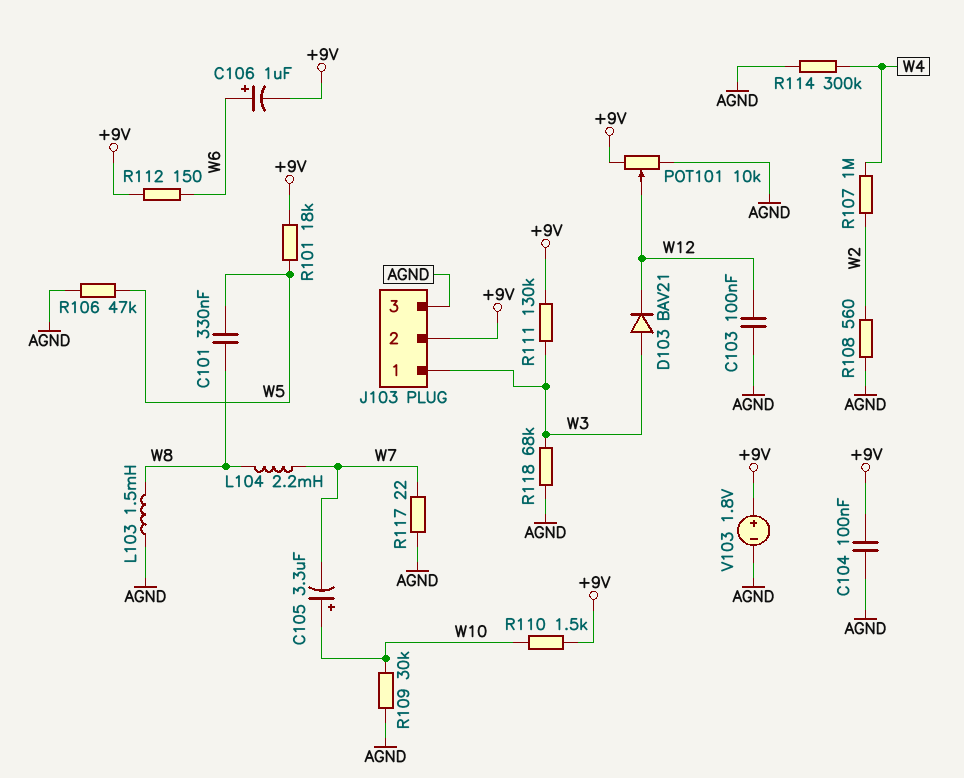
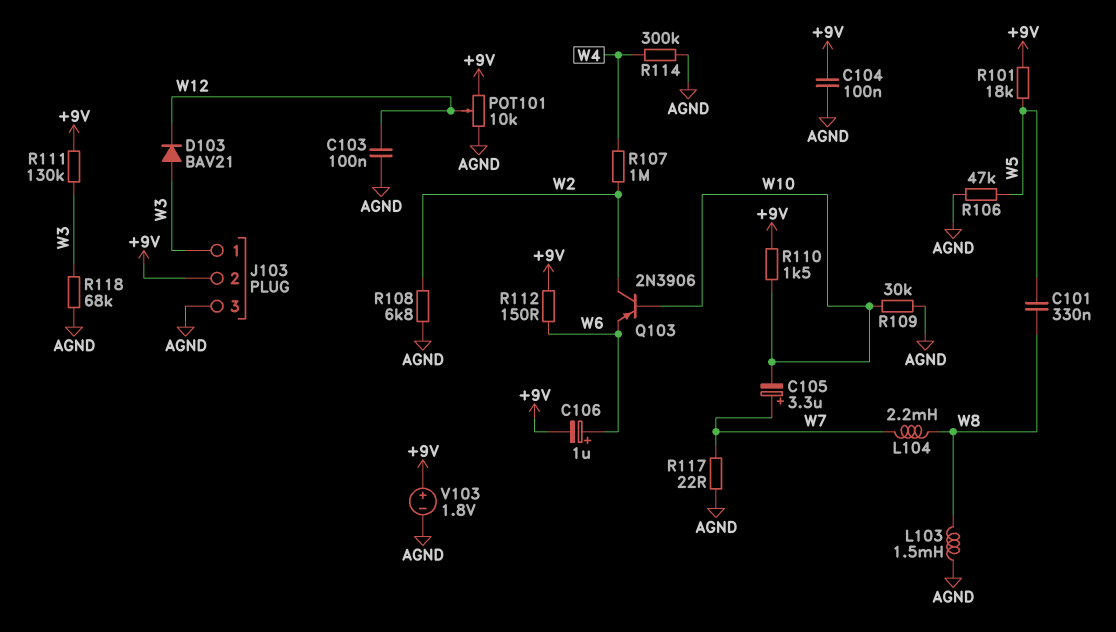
C105: 3.3uF (plus W10, minus W7) -> 3.3uF (plus W7, minus W10)
Q103: none -> PNP 2N3906 (B W10, C W2, E W6)
R108: 560 (AGND, W2) -> 6.8k (AGND, W2)

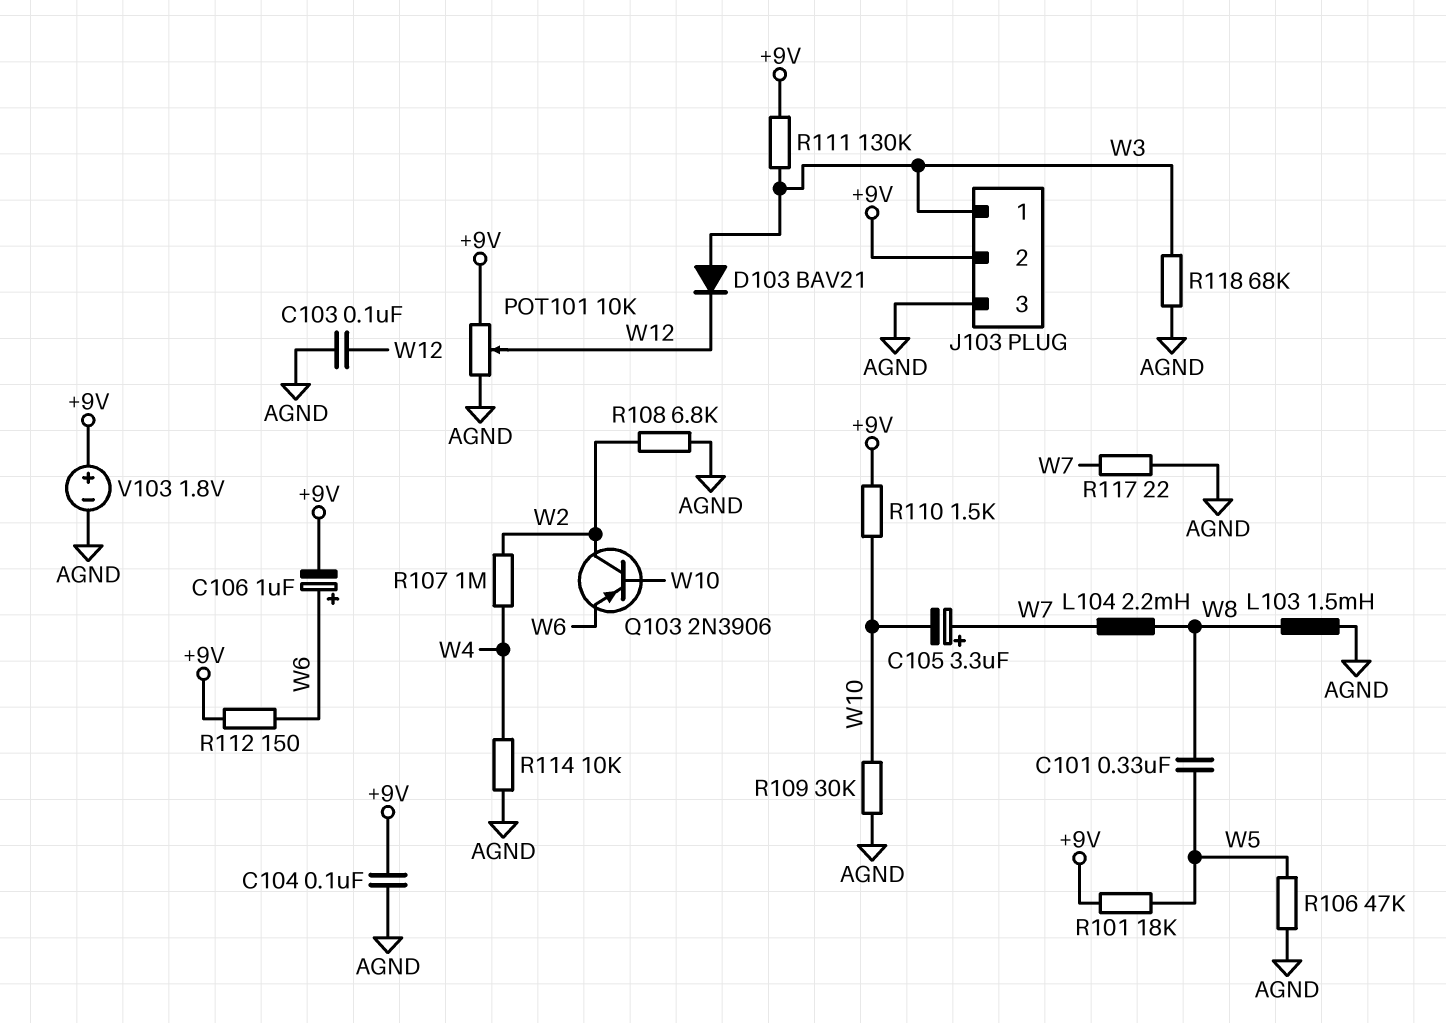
R114: 300k (AGND, W4) -> 10k (AGND, W4)

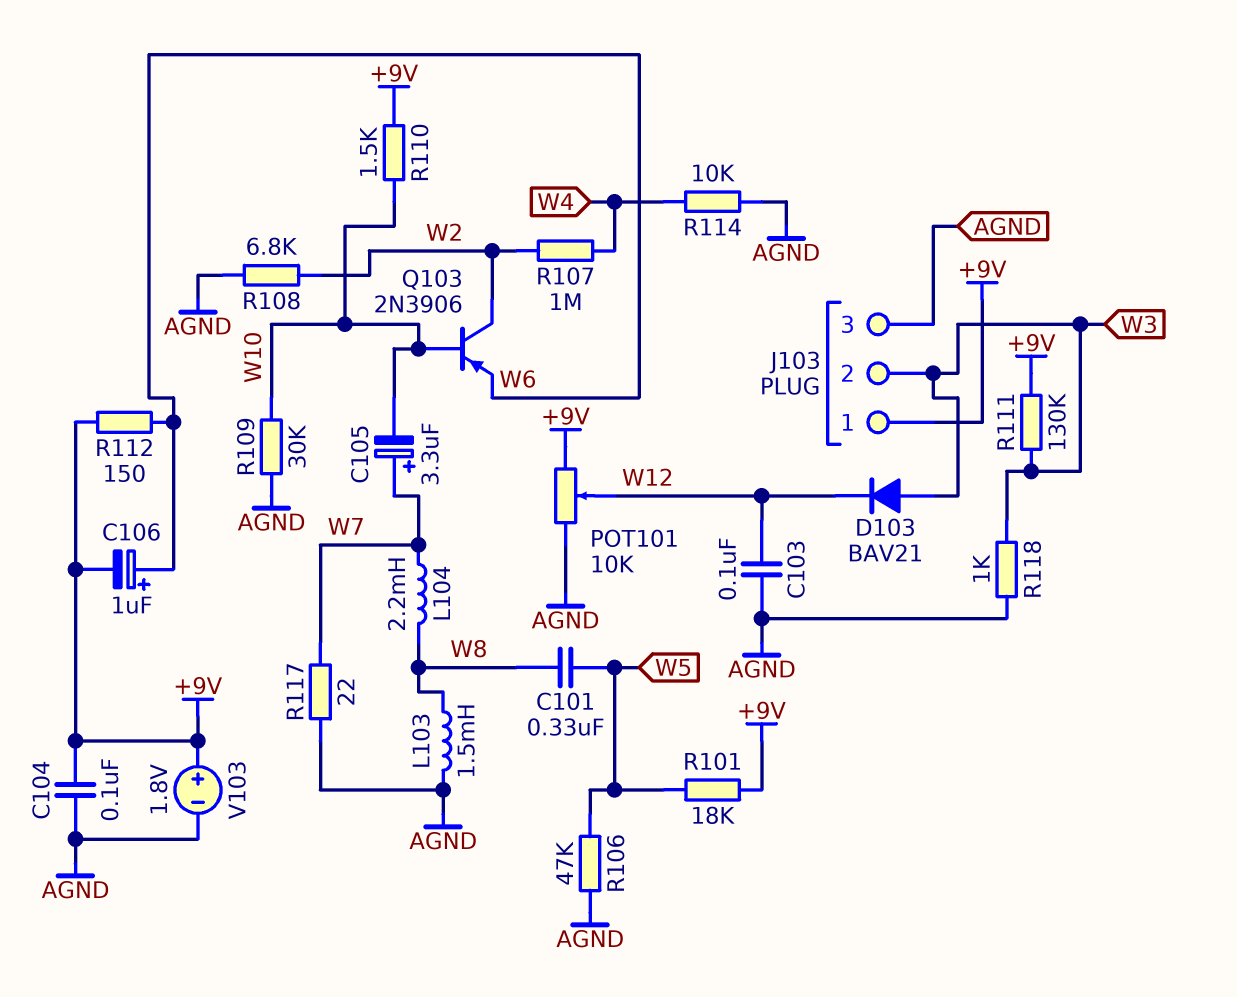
J103 pin 1: W3 -> +9V
J103 pin 2: +9V -> W3
R118: 68k (AGND, W3) -> 1k (AGND, W3)

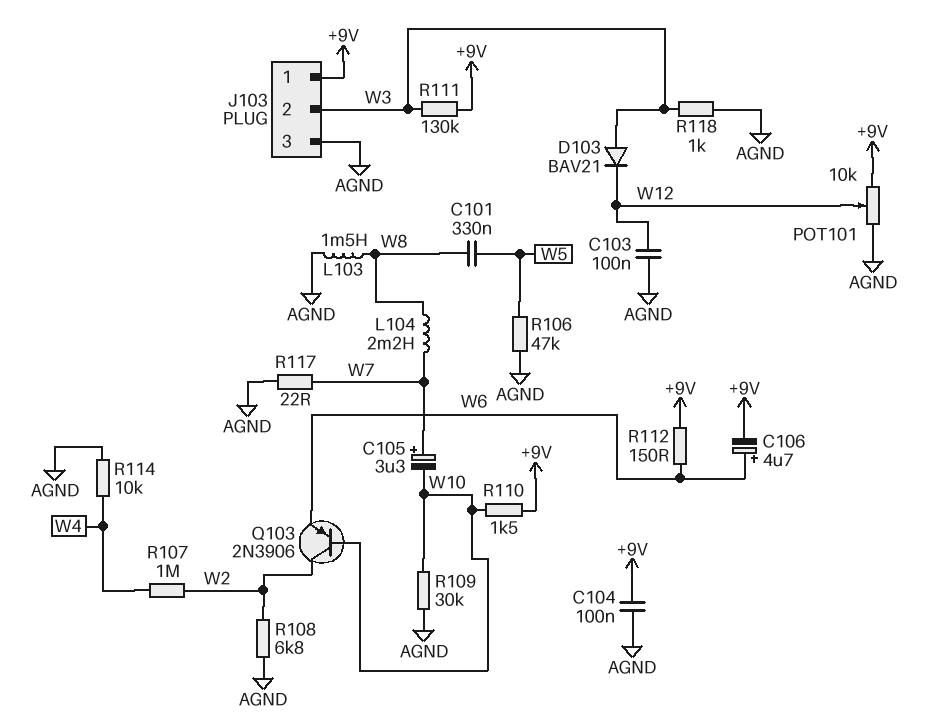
C106: 1uF (plus W6, minus +9V) -> 4.7uF (plus W6, minus +9V)
R101: 18k (+9V, W5) -> none
V103: 1.8V (plus +9V, minus AGND) -> none

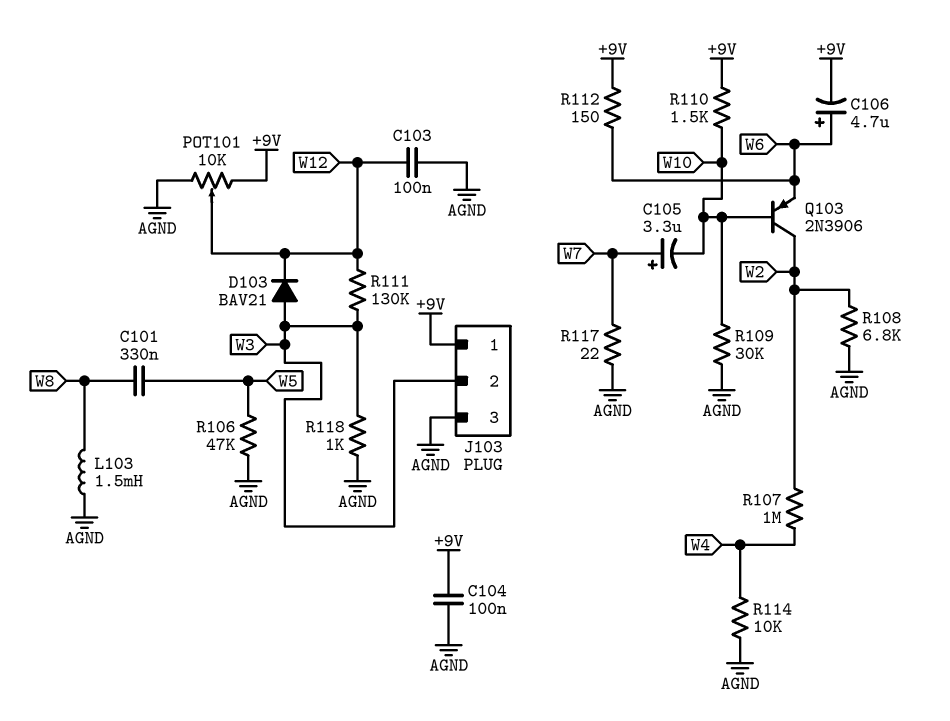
L104: 2.2mH (W7, W8) -> none
R111: 130k (+9V, W3) -> 130k (W3, W12)

